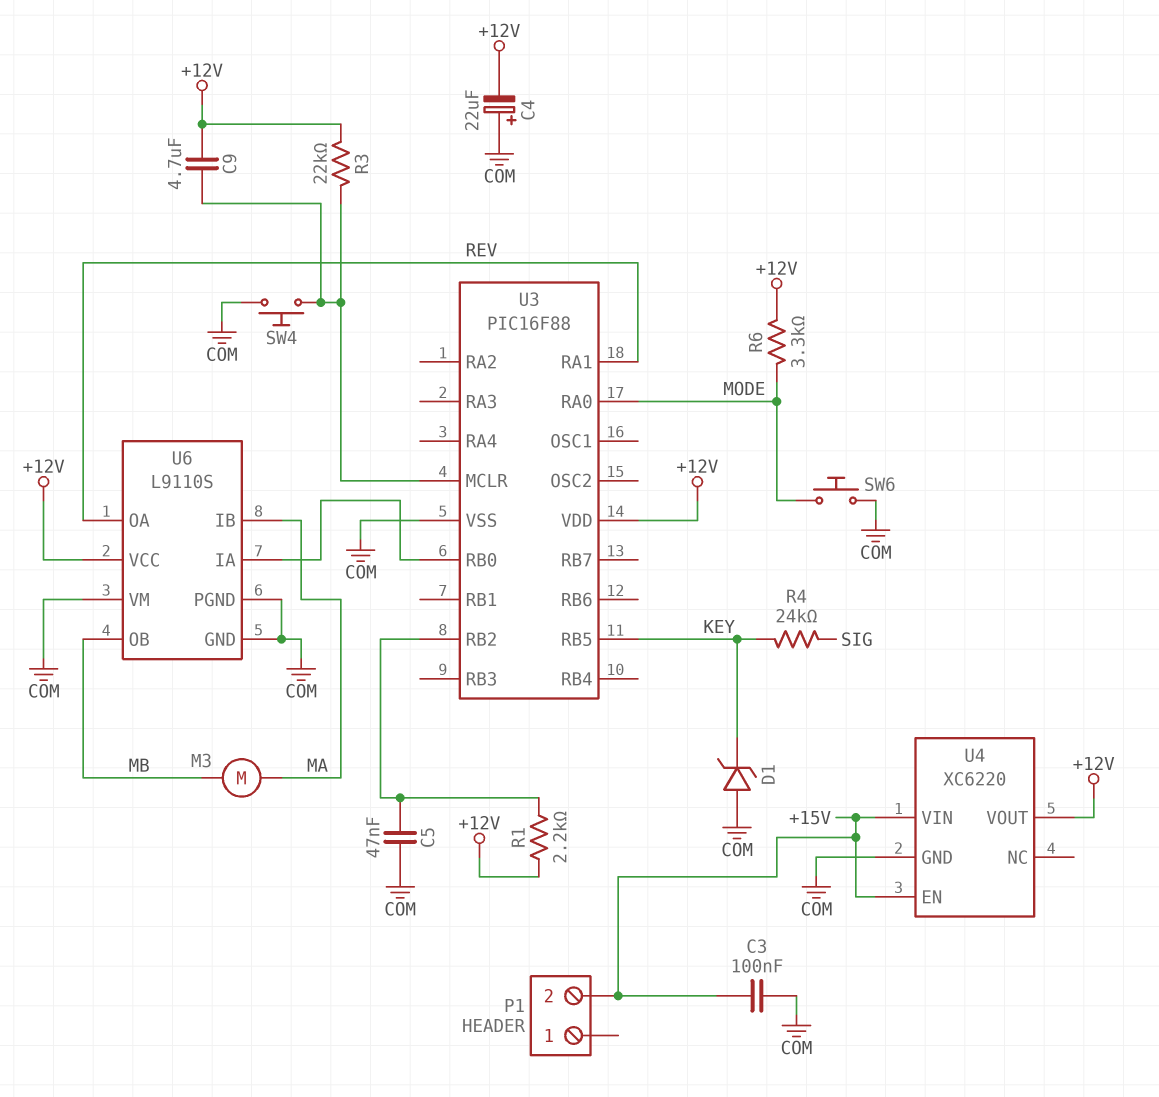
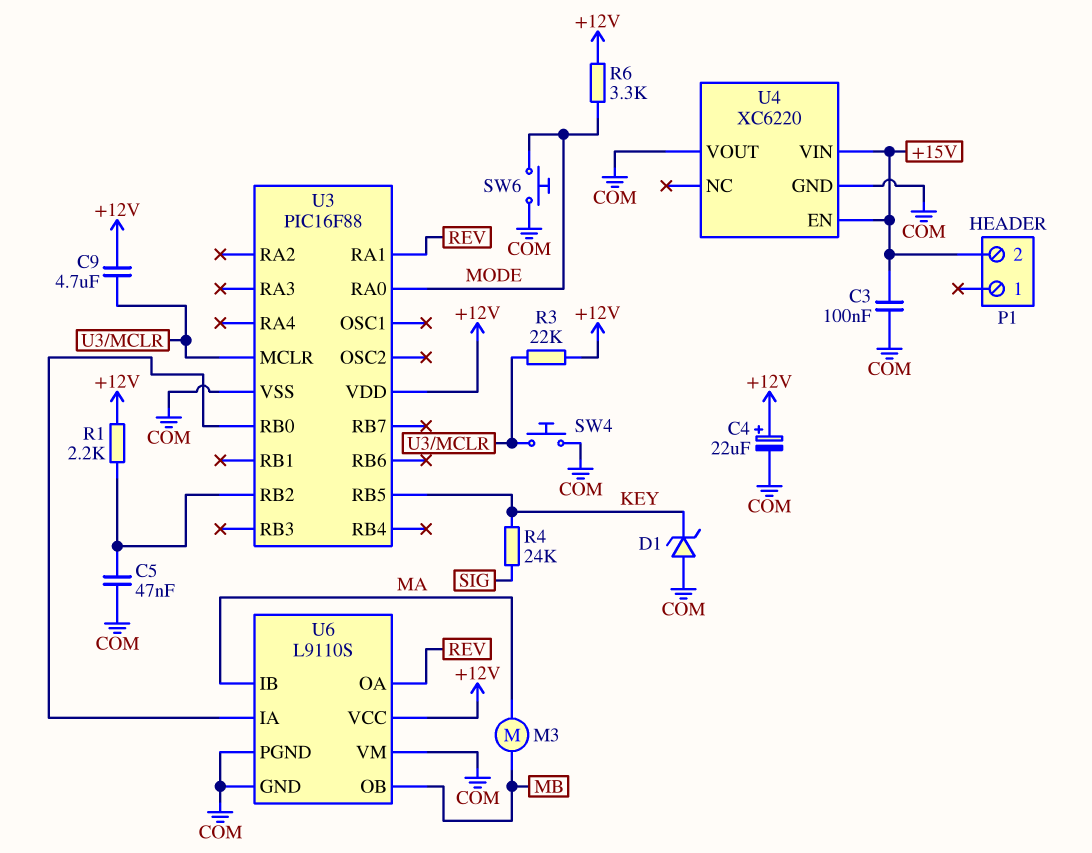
C4: 22uF (plus COM, minus +12V) -> 22uF (plus +12V, minus COM)
U4 pin VOUT: +12V -> COM

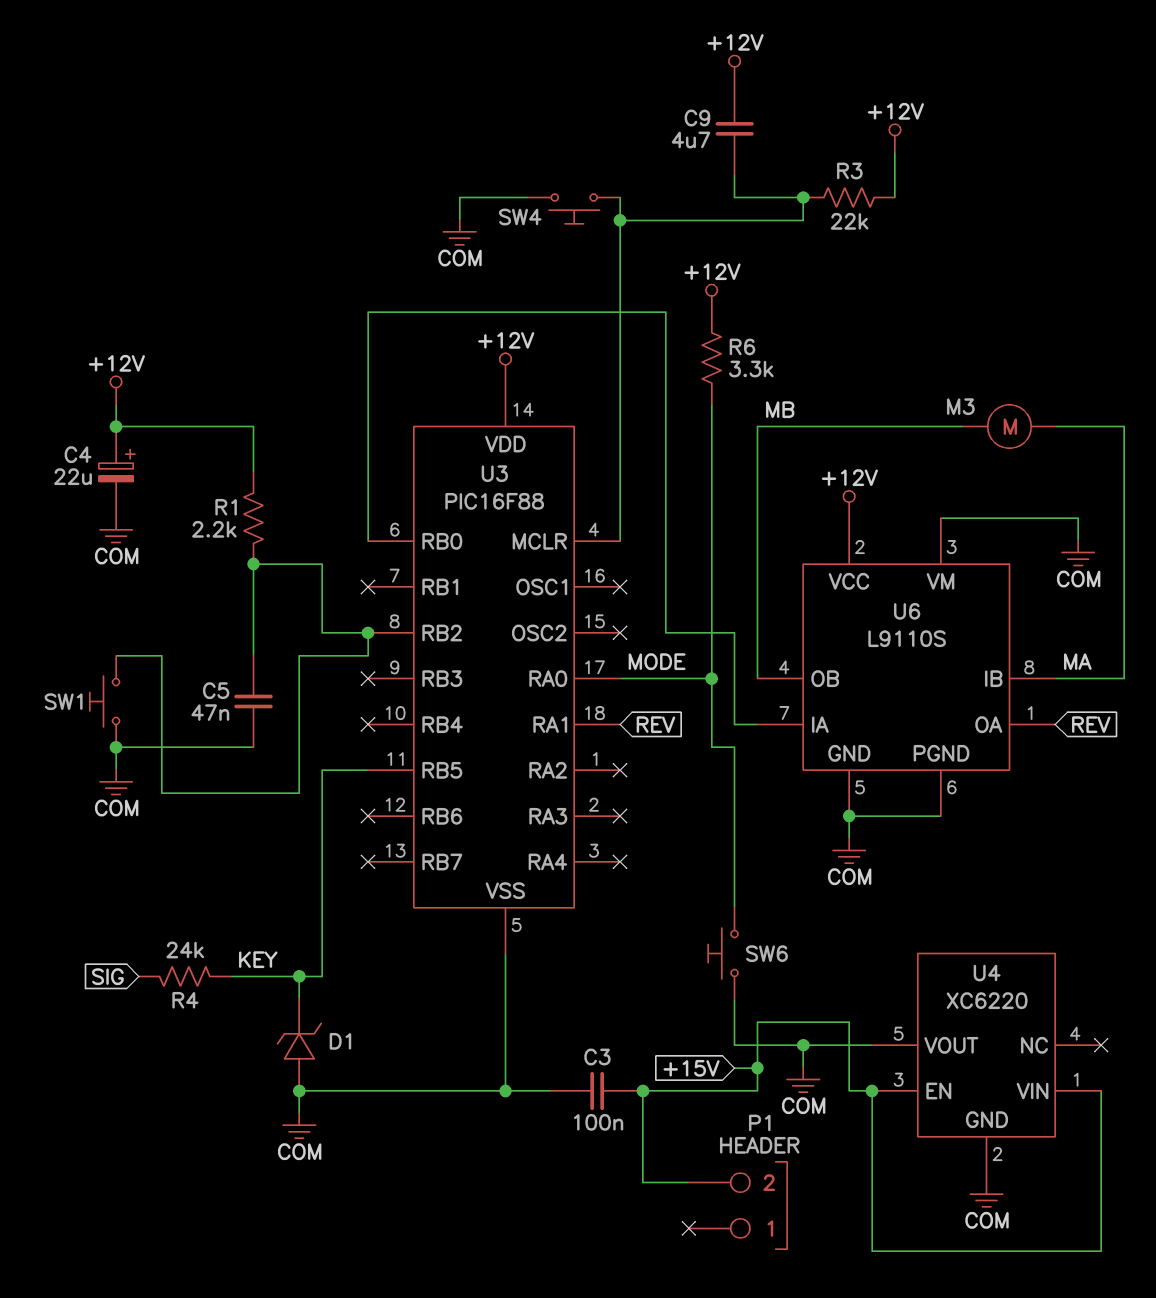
SW1: none -> button (COM, U3/RB2)

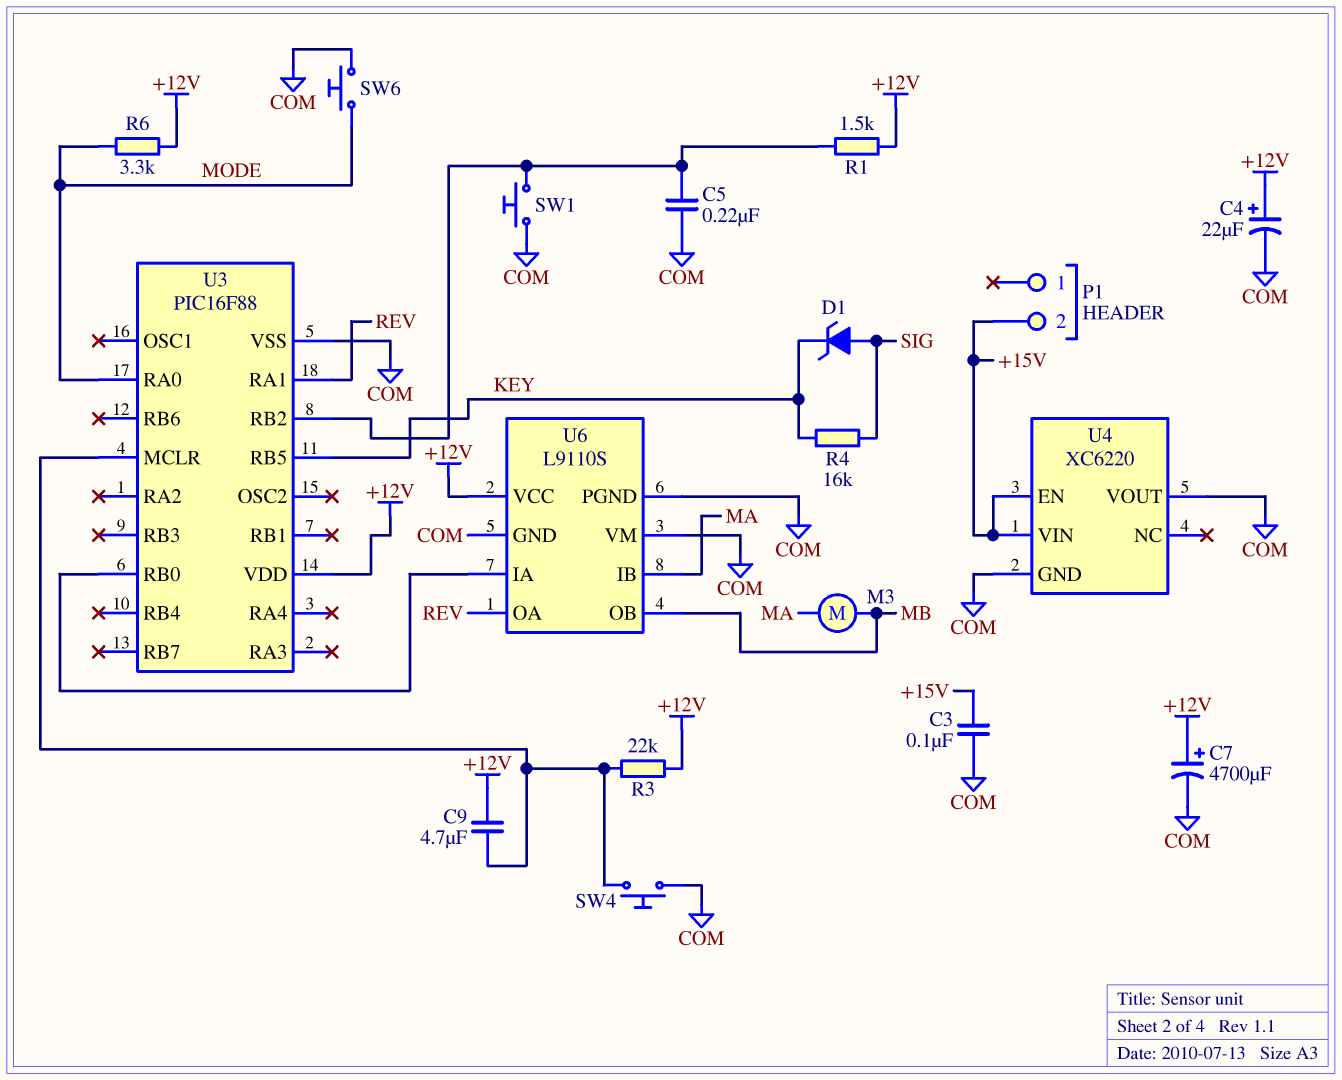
C5: 47nF (COM, U3/RB2) -> 220nF (COM, U3/RB2)
C7: none -> 4700uF (plus +12V, minus COM)
D1: zener (A COM, K KEY) -> zener (A SIG, K KEY)
R1: 2.2k (+12V, U3/RB2) -> 1.5k (+12V, U3/RB2)
R4: 24k (KEY, SIG) -> 16k (KEY, SIG)

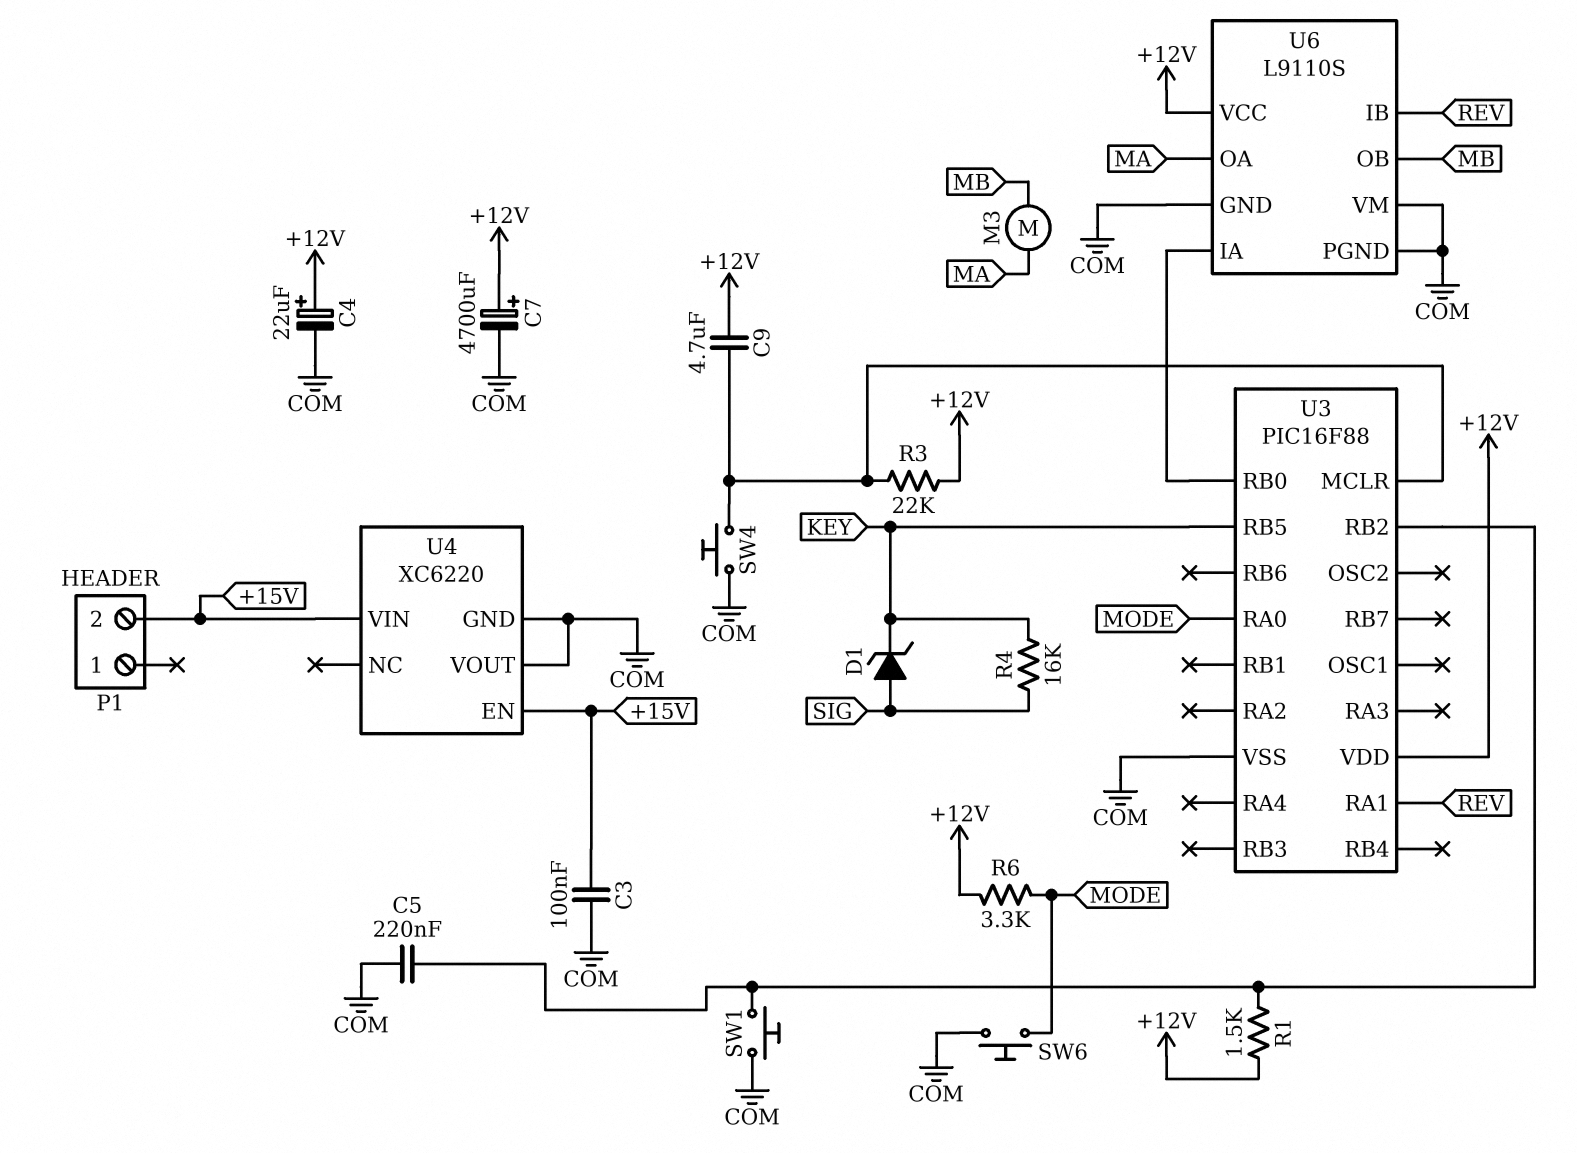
U6 pin IB: MA -> REV
U6 pin OA: REV -> MA

